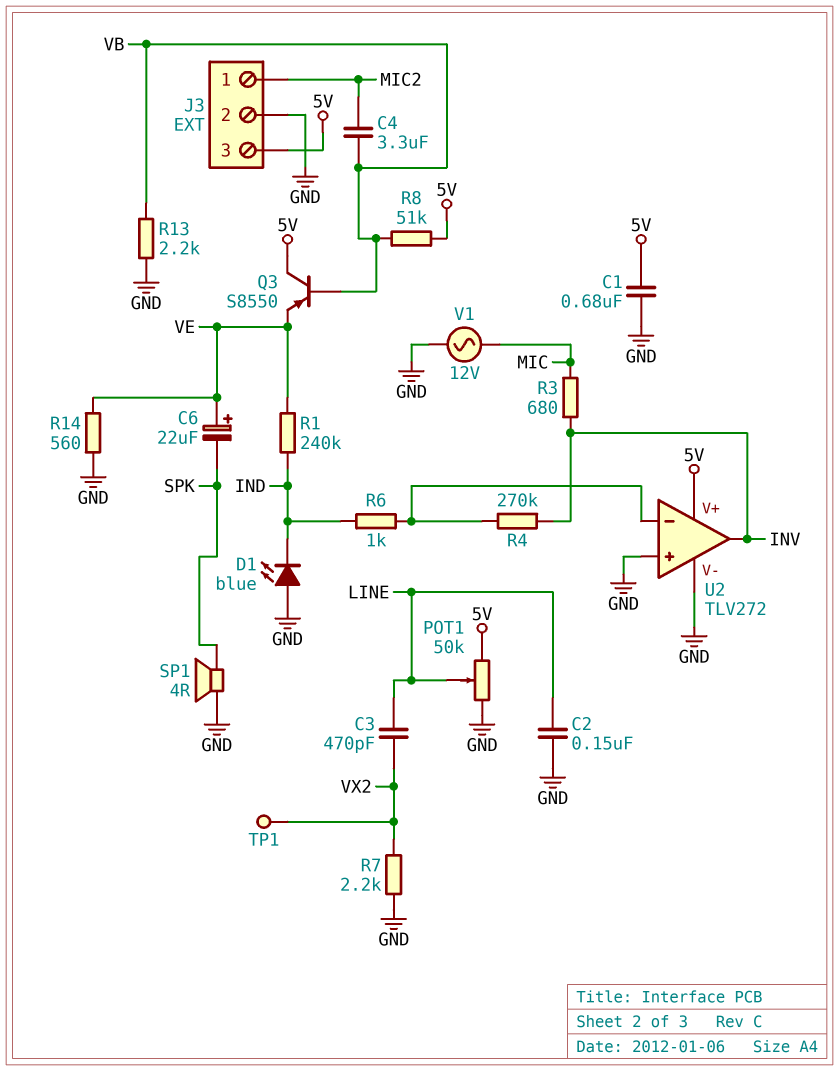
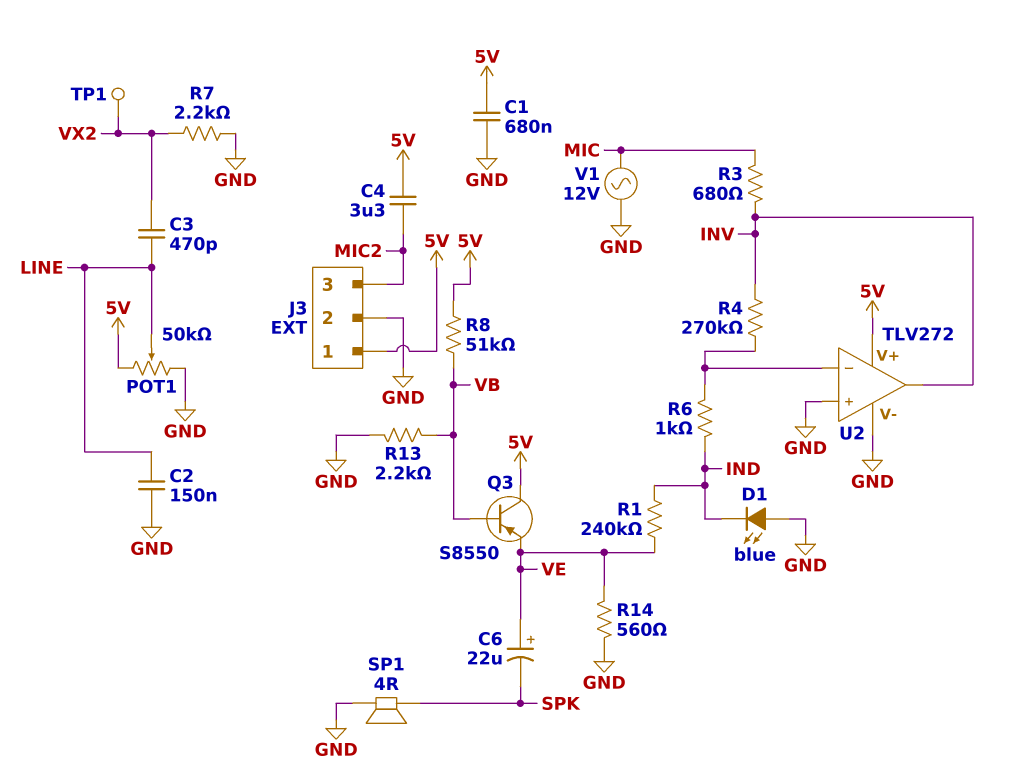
C4: 3.3uF (MIC2, VB) -> 3.3uF (5V, MIC2)
J3 pin 1: MIC2 -> 5V
J3 pin 3: 5V -> MIC2

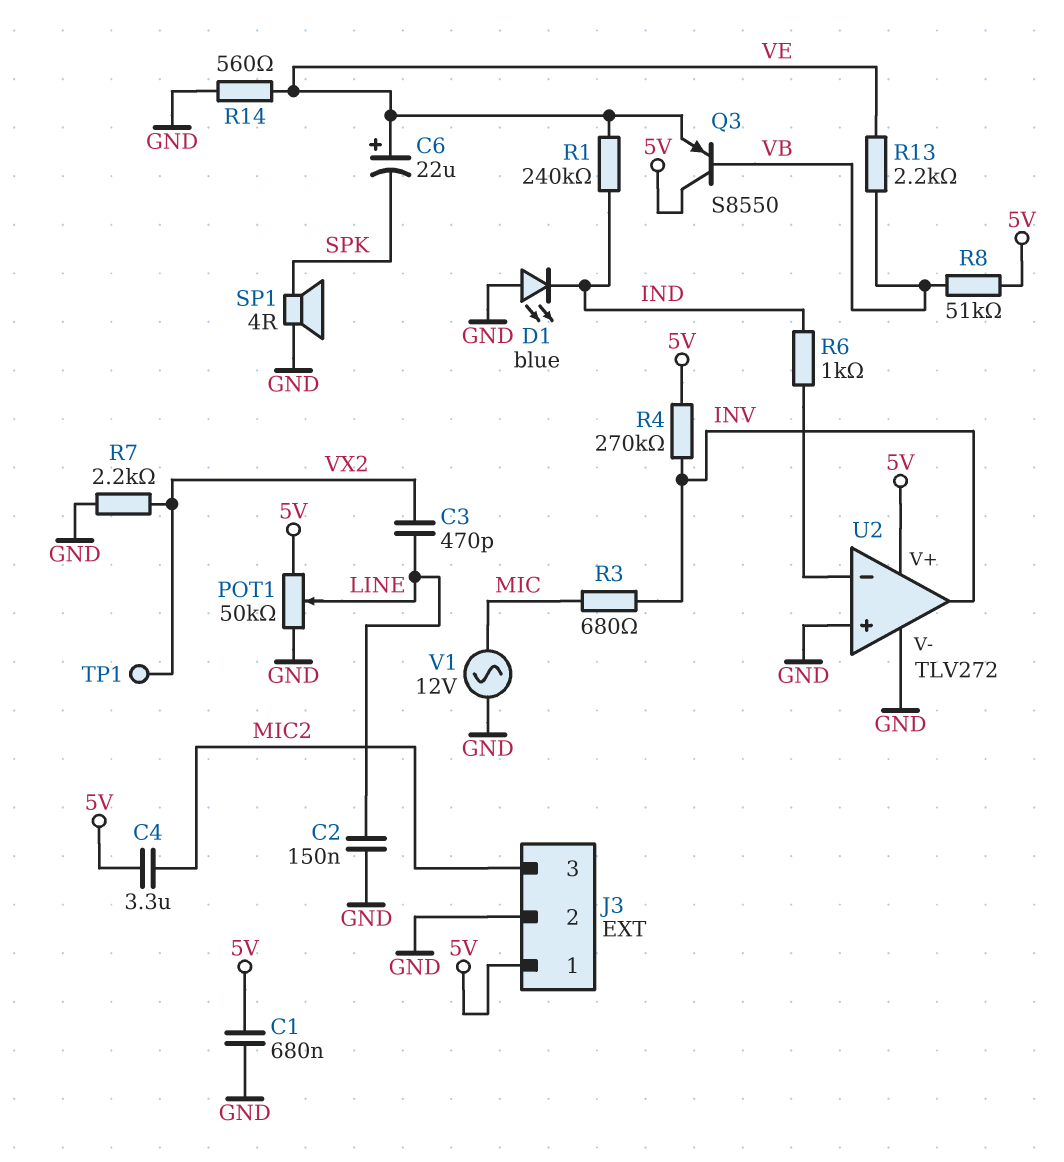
R4: 270k (INV, U2/in-) -> 270k (5V, INV)
R13: 2.2k (GND, VB) -> 2.2k (VB, VE)

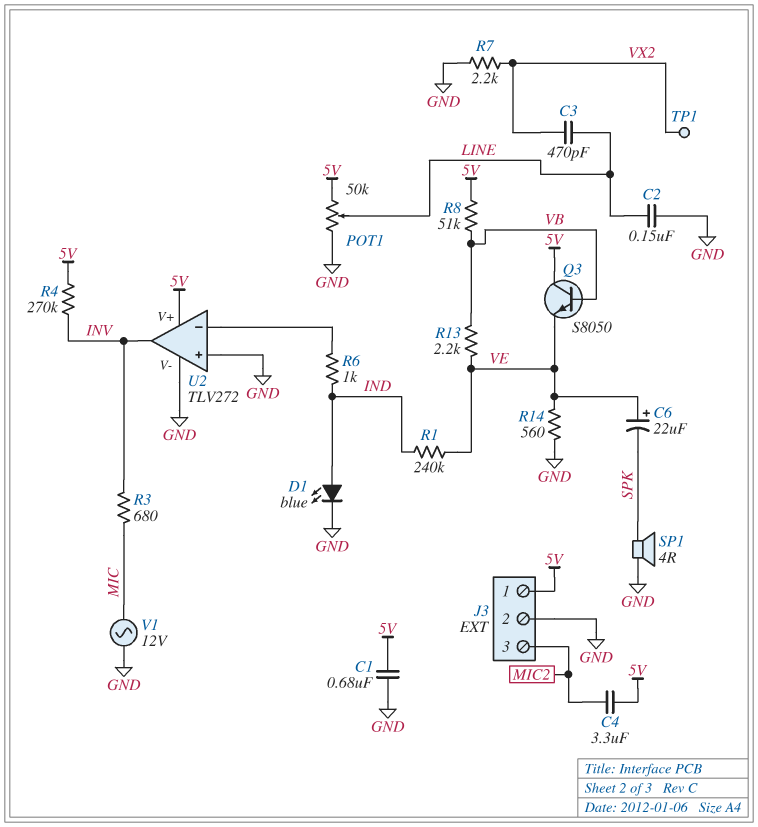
D1: LED blue (A GND, K IND) -> LED blue (A IND, K GND)
Q3: PNP S8550 (B VB, C 5V, E VE) -> NPN S8050 (B VB, C 5V, E VE)

